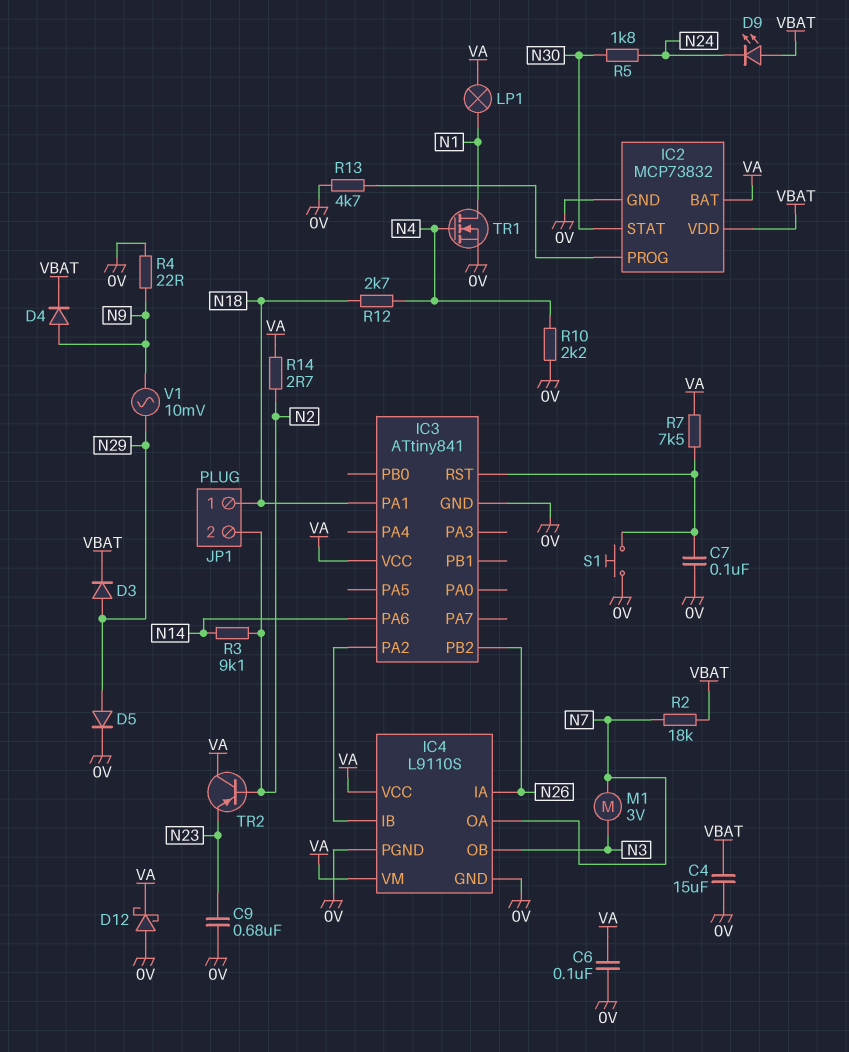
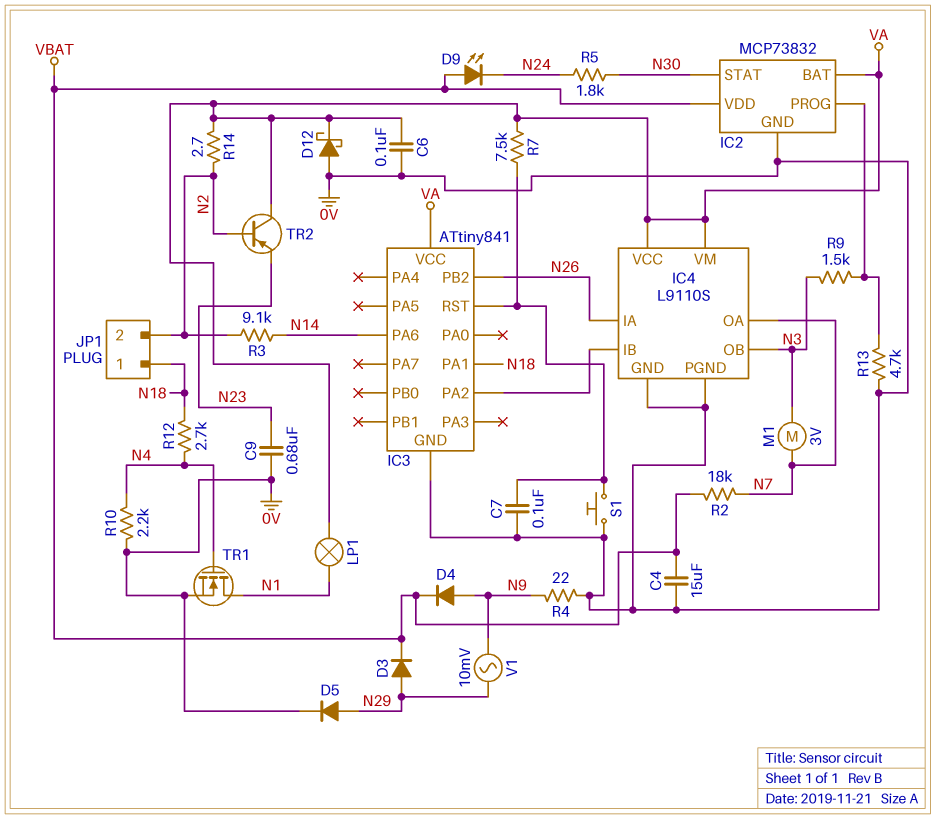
R9: none -> 1.5k (IC2/PROG, N3)

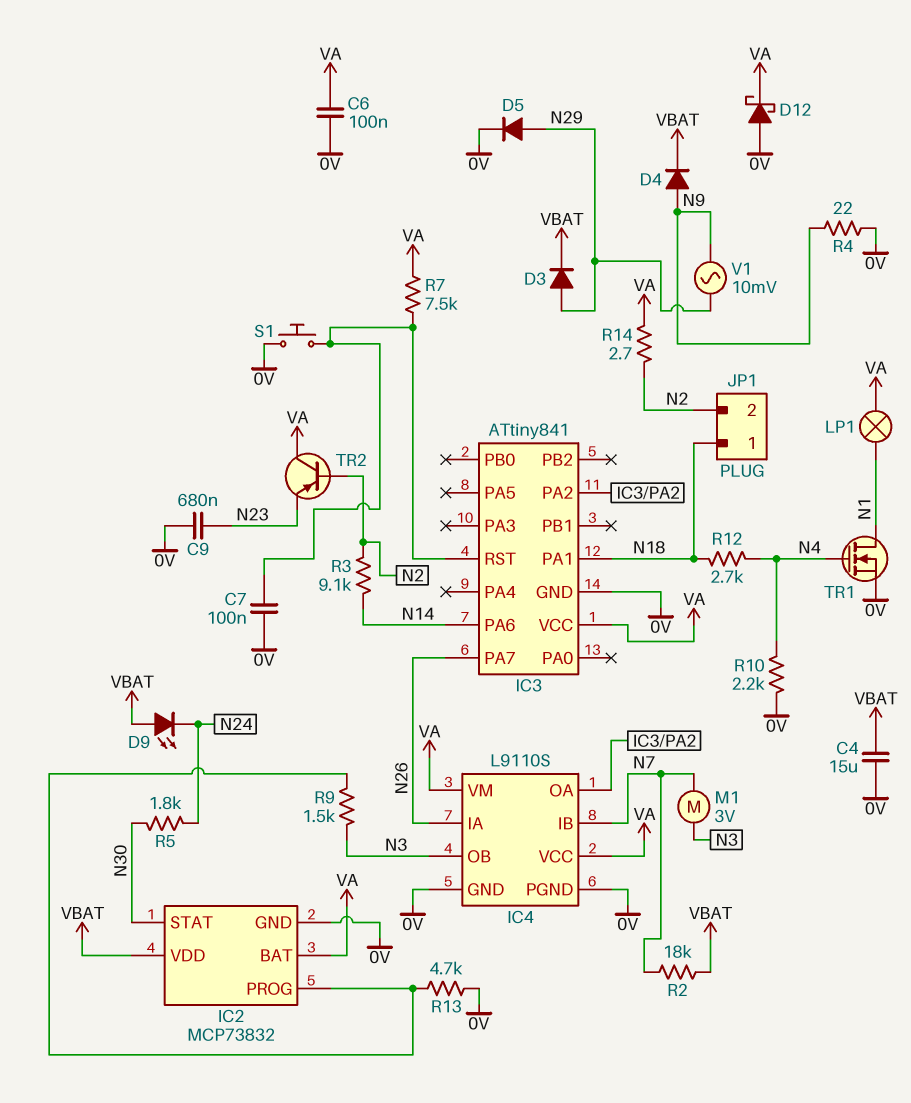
IC3 pin PA7: none -> N26
IC3 pin PB2: N26 -> none
IC4 pin IB: IC3/PA2 -> N7
IC4 pin OA: N7 -> IC3/PA2

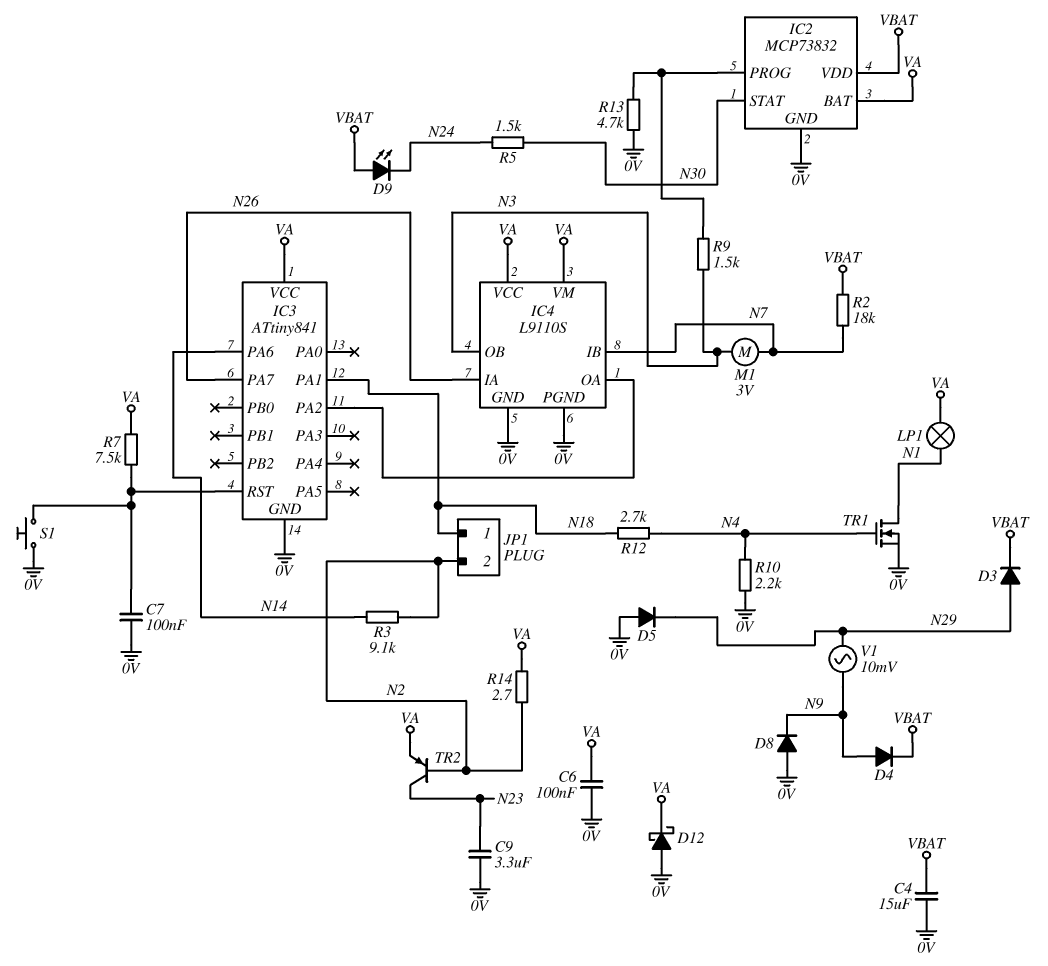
C9: 680nF (0V, N23) -> 3.3uF (0V, N23)
D5: diode (A N29, K 0V) -> diode (A 0V, K N29)
D8: none -> diode (A 0V, K N9)
R4: 22 (0V, N9) -> none
R5: 1.8k (N24, N30) -> 1.5k (N24, N30)
TR2: PNP (B N2, C VA, E N23) -> PNP (B N2, C N23, E VA)

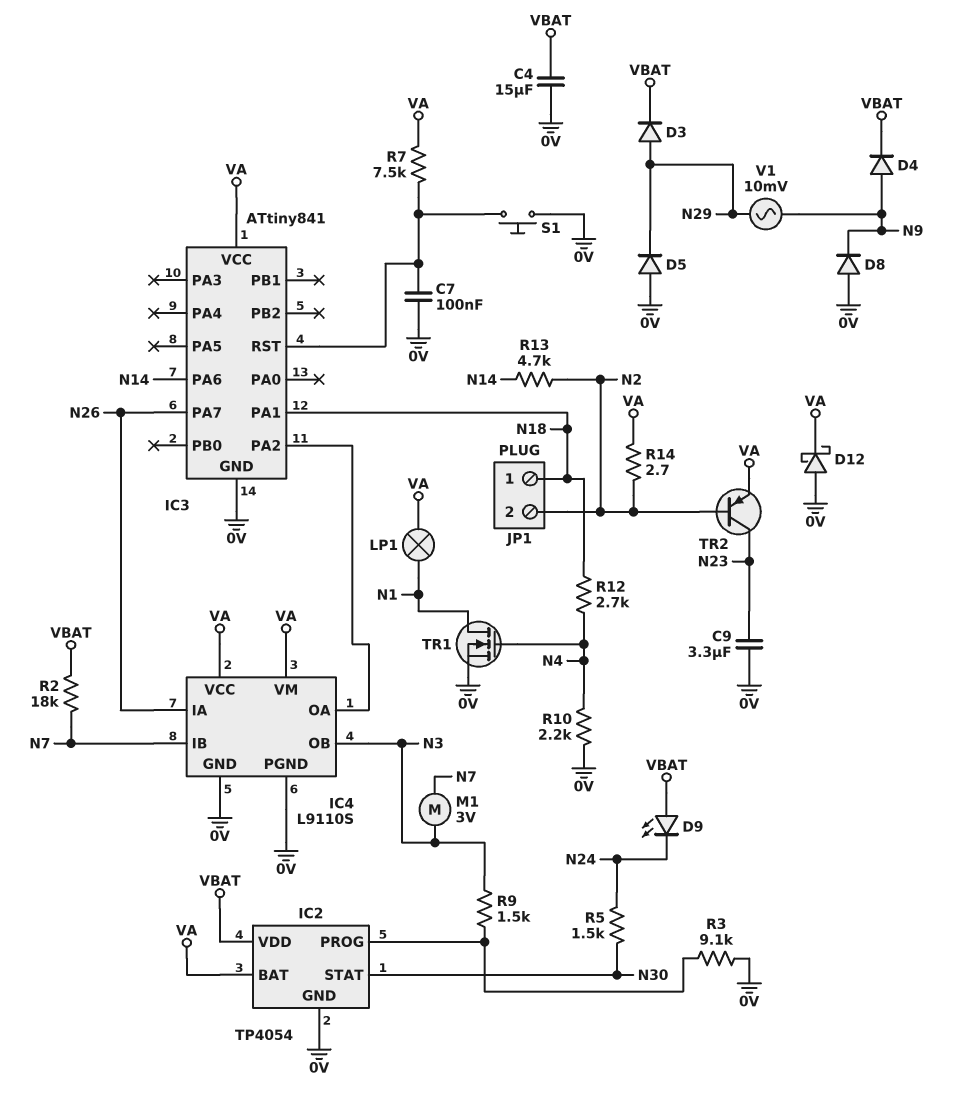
C6: 100nF (0V, VA) -> none
IC2: MCP73832 -> TP4054
R3: 9.1k (N2, N14) -> 9.1k (0V, IC2/PROG)
R13: 4.7k (0V, IC2/PROG) -> 4.7k (N2, N14)

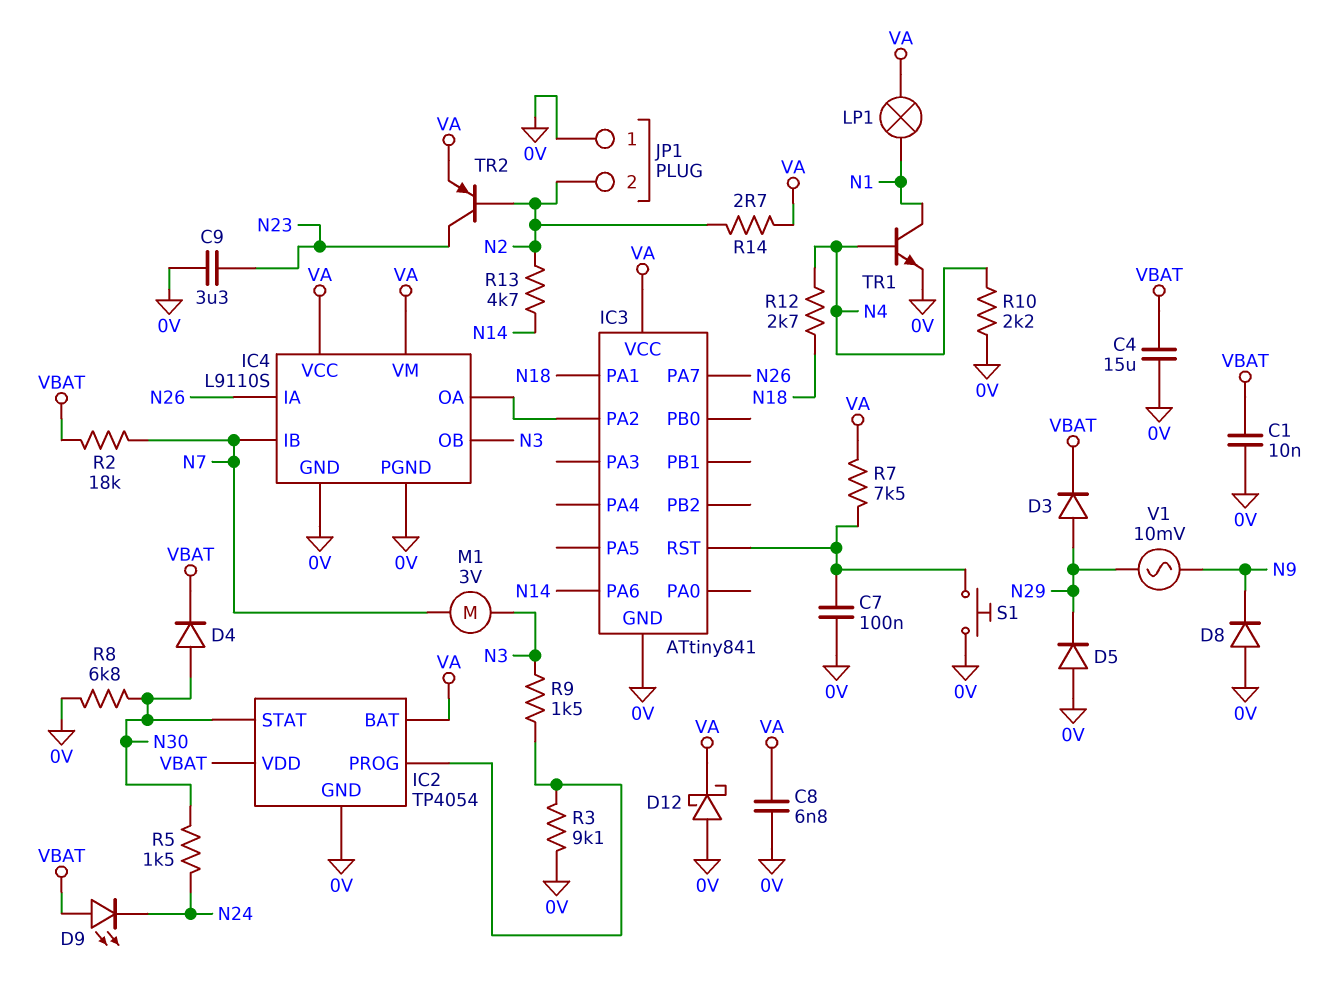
C1: none -> 10nF (0V, VBAT)
C8: none -> 6.8nF (0V, VA)
D4: diode (A N9, K VBAT) -> diode (A N30, K VBAT)
JP1 pin 1: N18 -> 0V
R8: none -> 6.8k (0V, N30)
TR1: NMOS (G N4, D N1, S 0V) -> NPN (B N4, C N1, E 0V)

